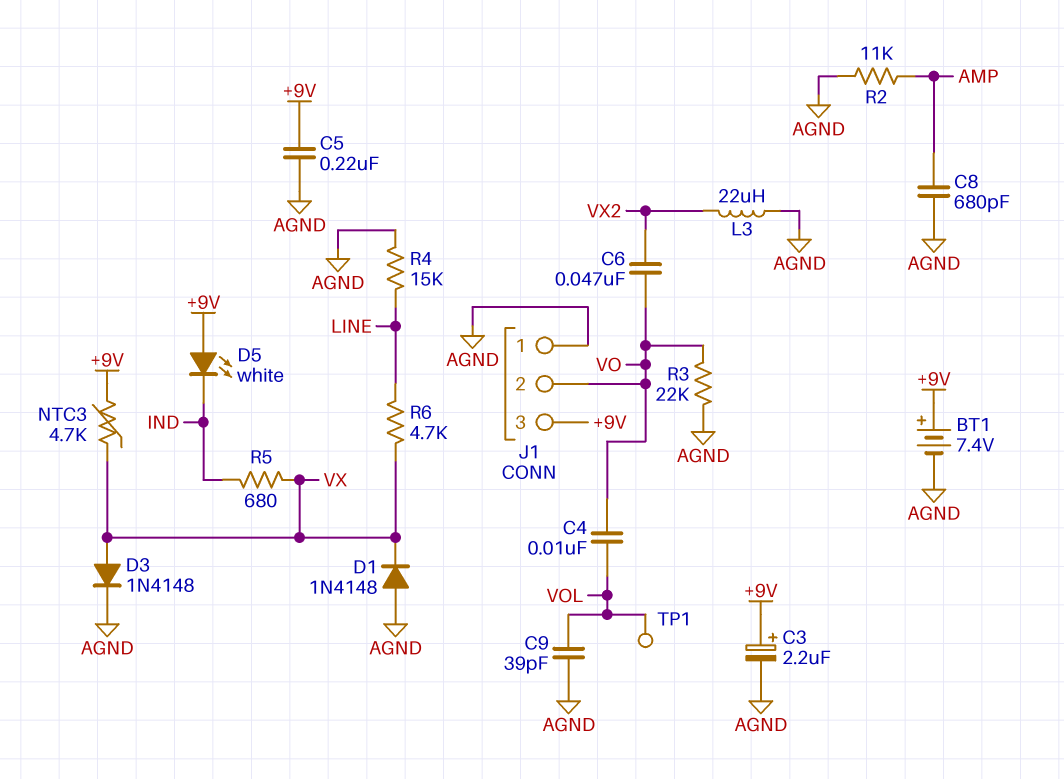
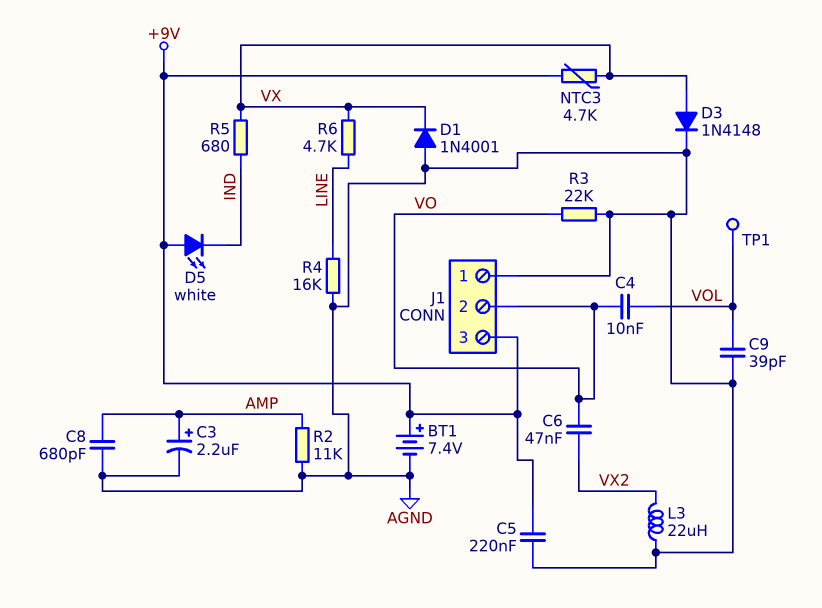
C3: 2.2uF (plus +9V, minus AGND) -> 2.2uF (plus AMP, minus AGND)
D1: diode 1N4148 (A AGND, K VX) -> diode 1N4001 (A AGND, K VX)
R4: 15k (AGND, LINE) -> 16k (AGND, LINE)

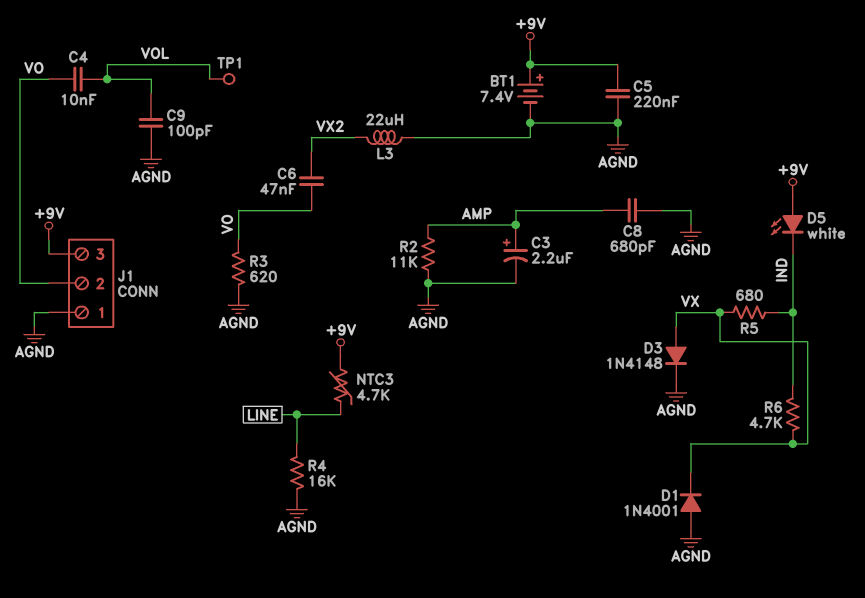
C9: 39pF (AGND, VOL) -> 100pF (AGND, VOL)
NTC3: 4.7k (+9V, VX) -> 4.7k (+9V, LINE)
R3: 22k (AGND, VO) -> 620 (AGND, VO)
R6: 4.7k (LINE, VX) -> 4.7k (IND, VX)

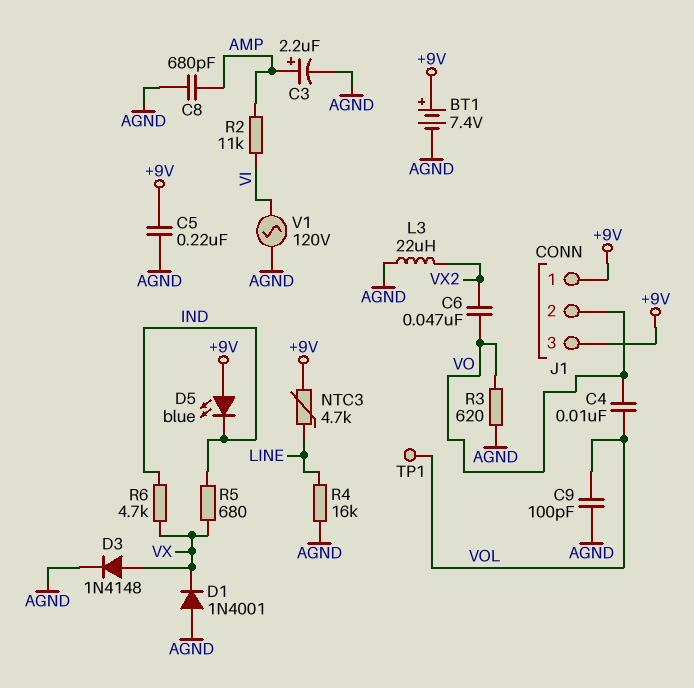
D5: LED white (A +9V, K IND) -> LED blue (A +9V, K IND)
J1 pin 1: AGND -> +9V
R2: 11k (AGND, AMP) -> 11k (AMP, VI)
V1: none -> AC 120V (AGND, VI)

